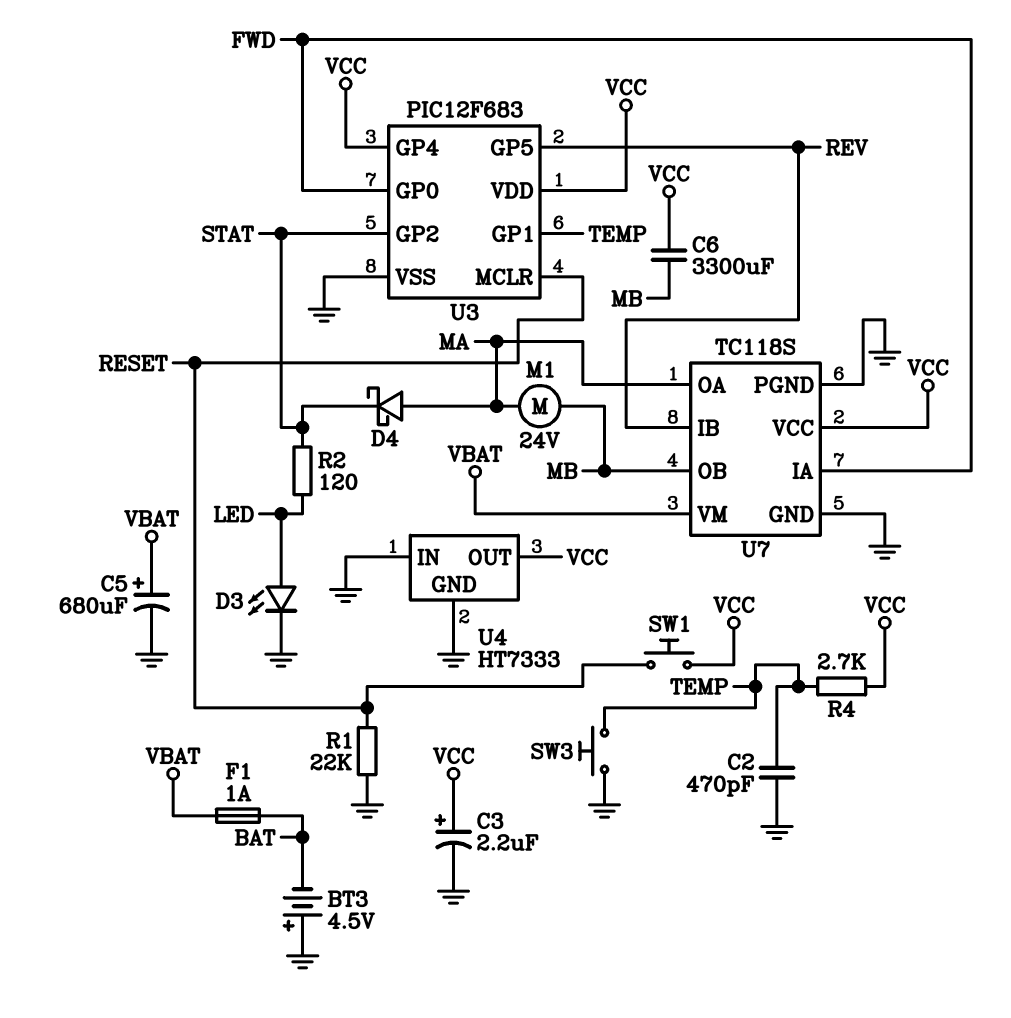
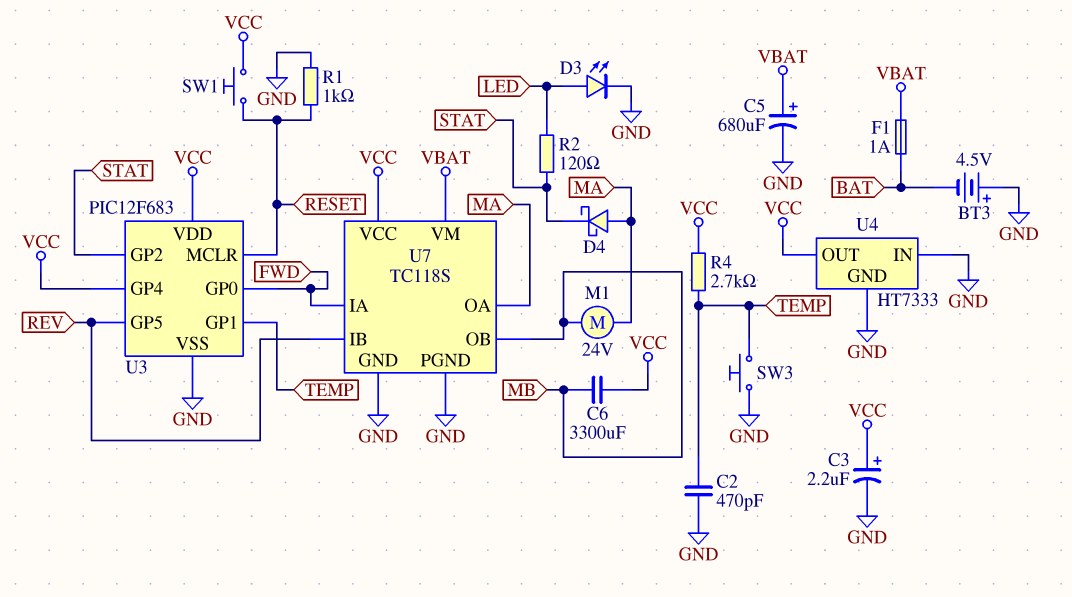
R1: 22k (GND, RESET) -> 1k (GND, RESET)

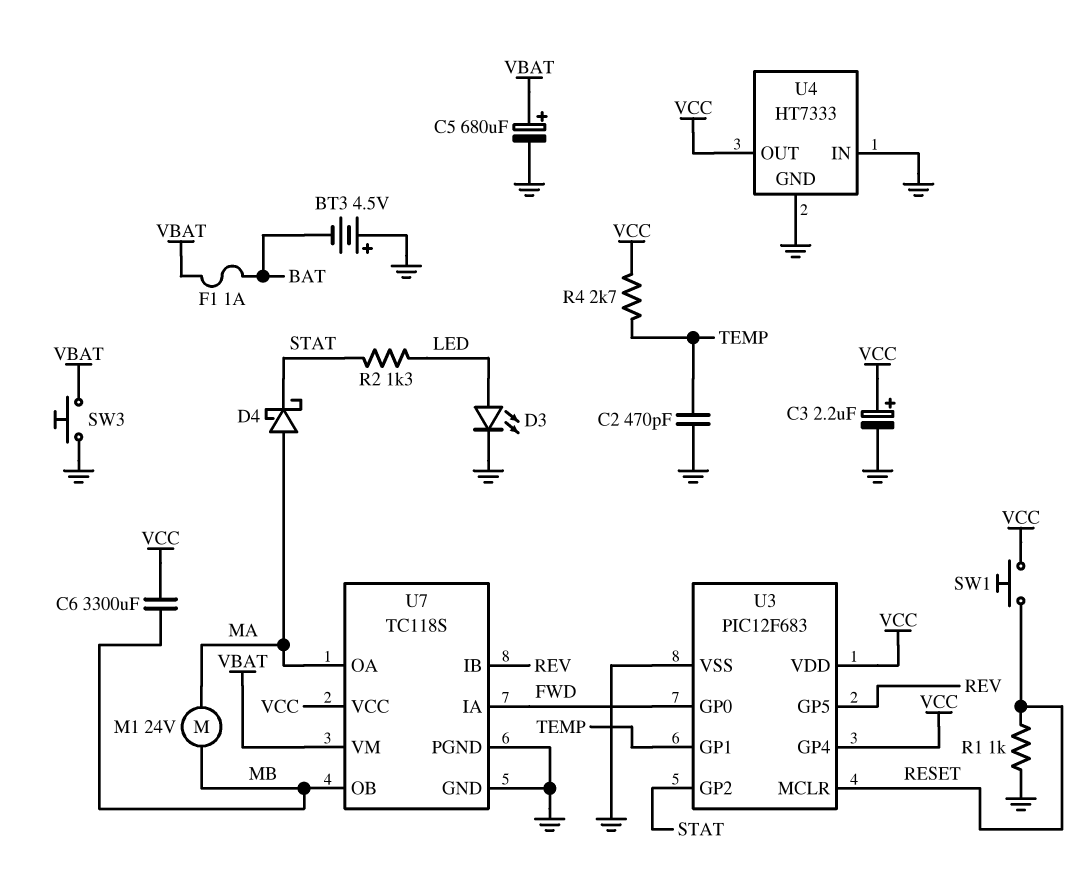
R2: 120 (LED, STAT) -> 1.3k (LED, STAT)
SW3: button (GND, TEMP) -> button (GND, VBAT)

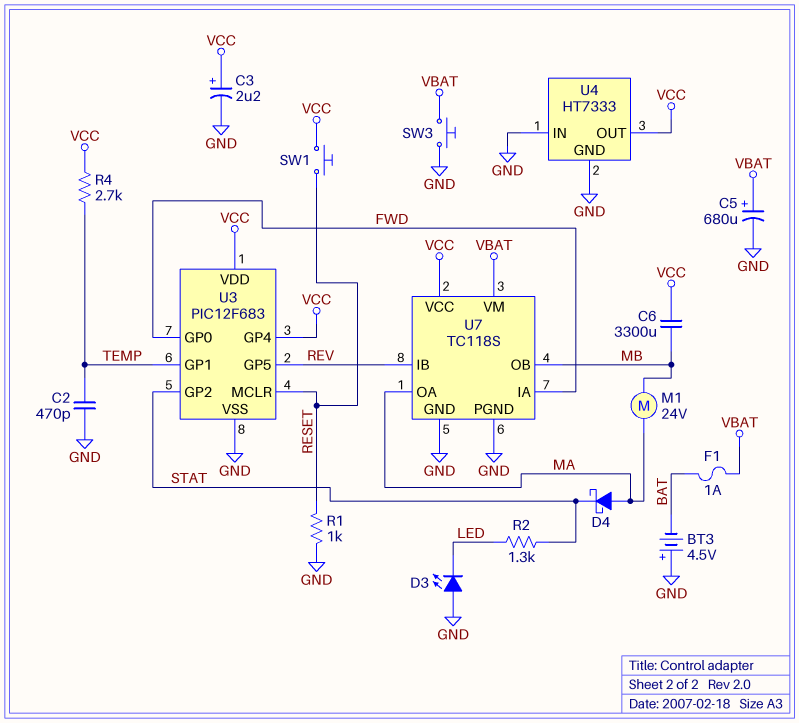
D3: LED (A LED, K GND) -> LED (A GND, K LED)

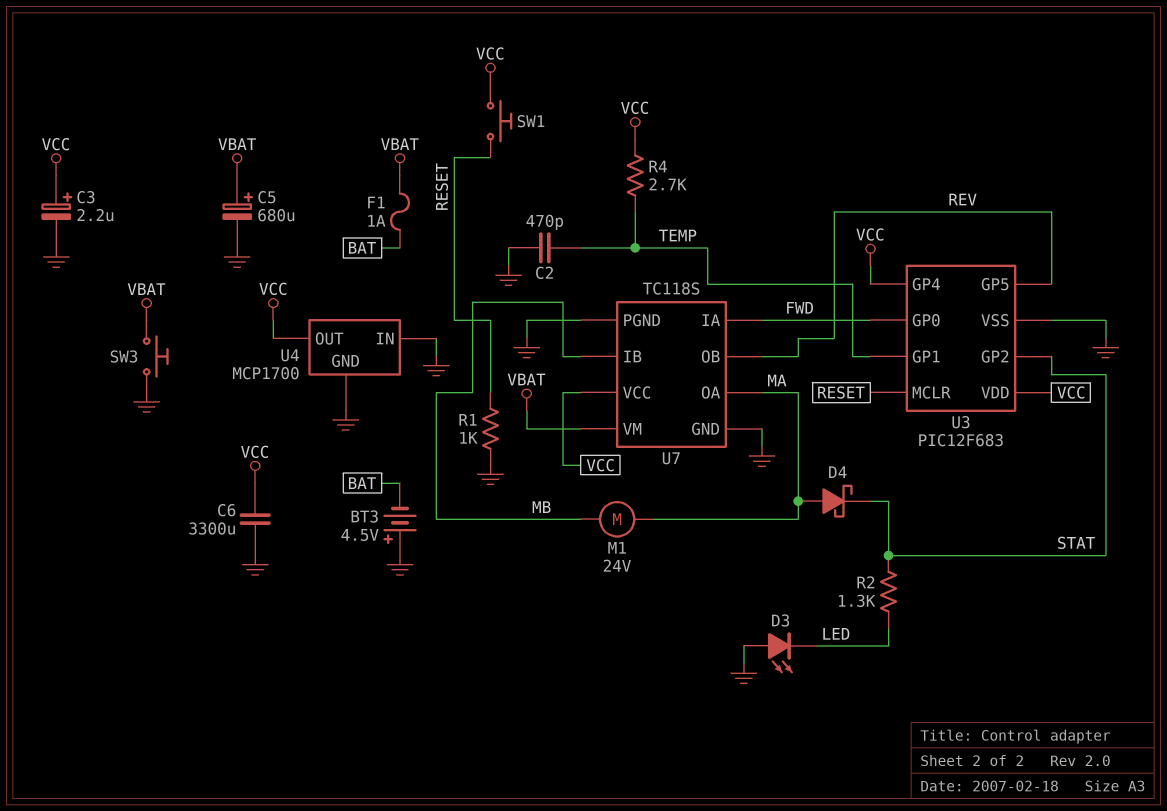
C6: 3300uF (MB, VCC) -> 3300uF (GND, VCC)
U4: HT7333 -> MCP1700
U7 pin IB: REV -> MB
U7 pin OB: MB -> REV

